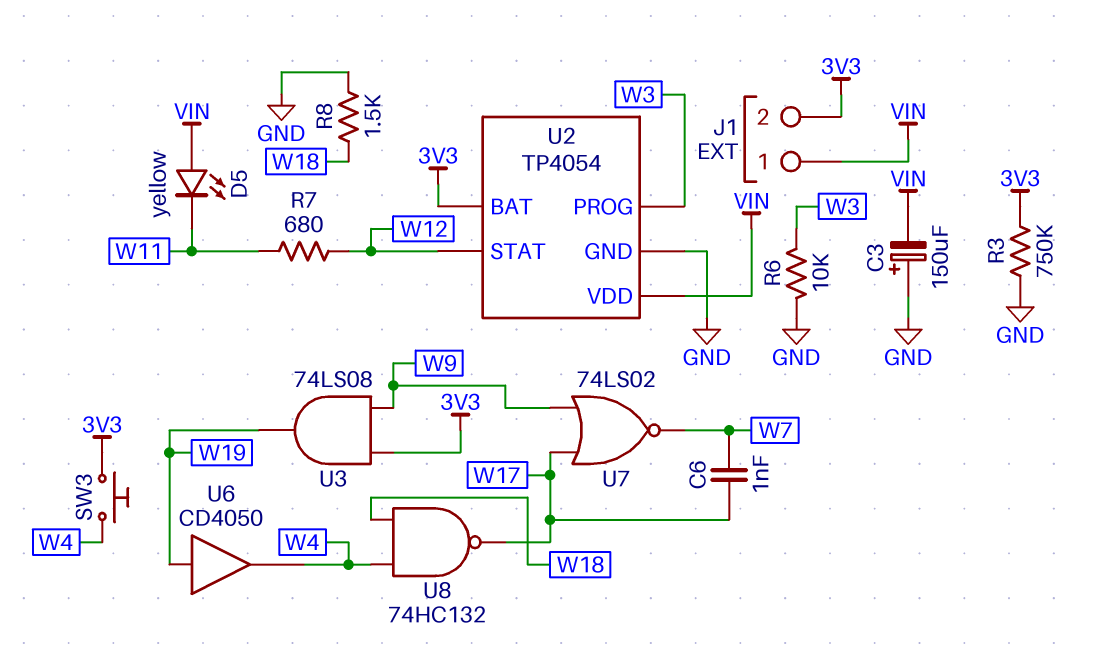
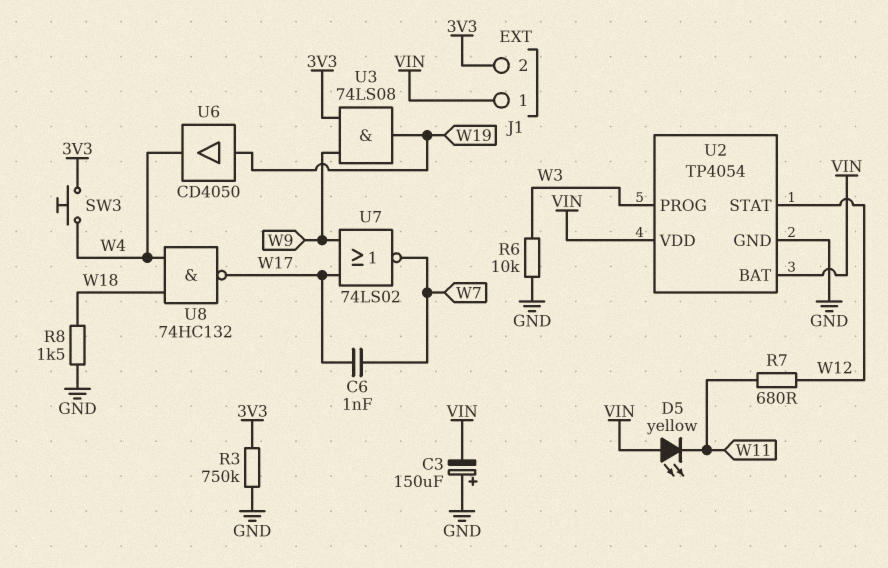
U2 pin BAT: 3V3 -> VIN

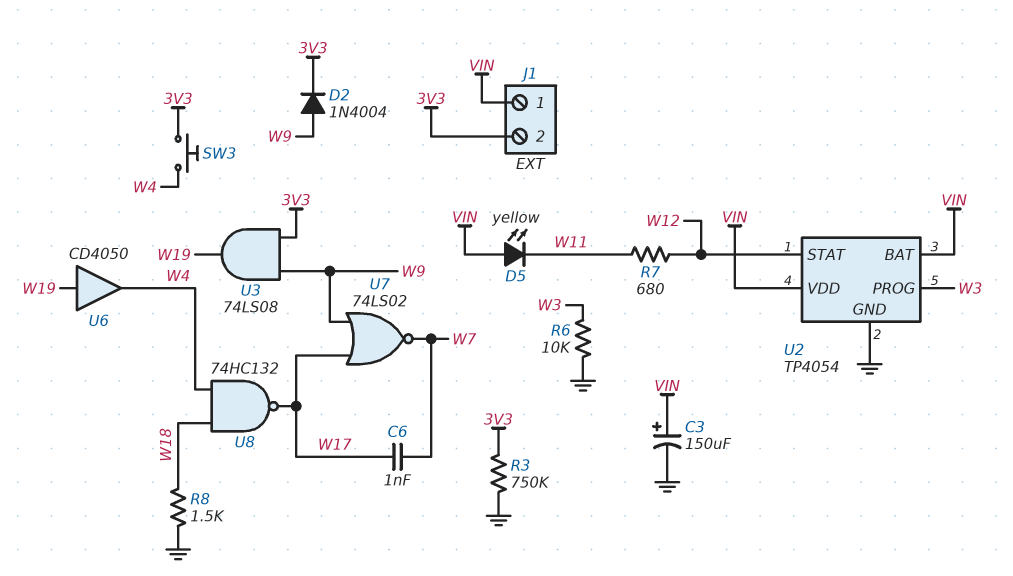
C3: 150uF (plus GND, minus VIN) -> 150uF (plus VIN, minus GND)
D2: none -> diode 1N4004 (A W9, K 3V3)

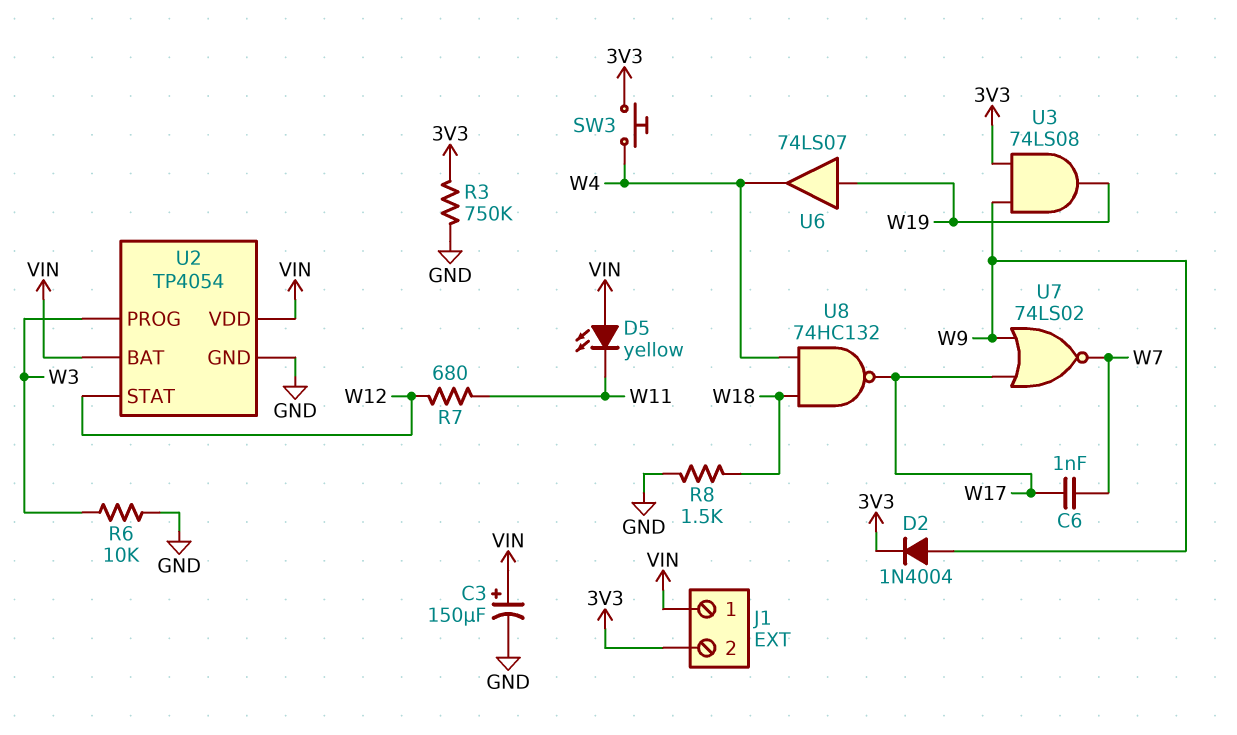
U6: buffer CD4050 (in W19, out W4) -> buffer 74LS07 (in W19, out W4)

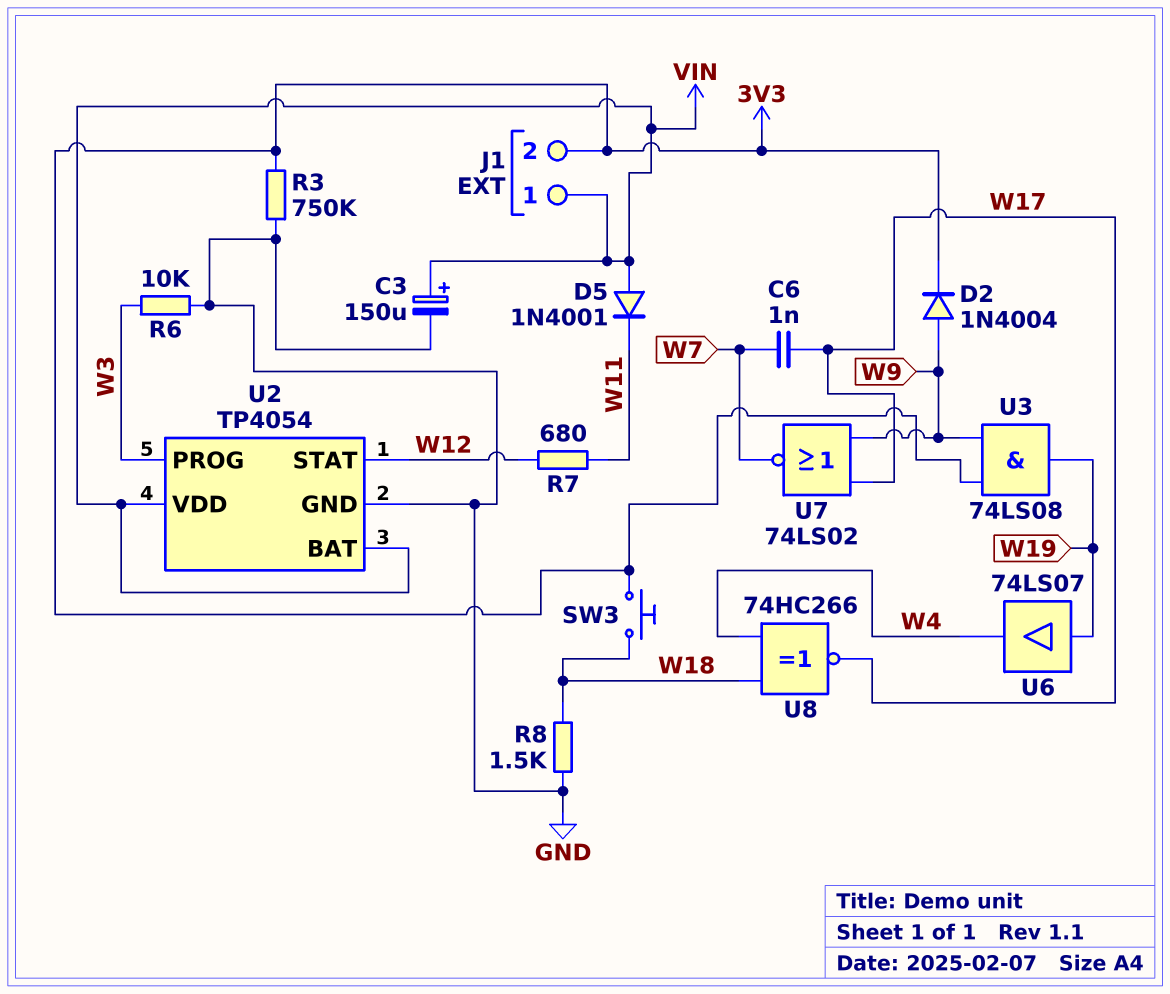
D5: LED yellow (A VIN, K W11) -> diode 1N4001 (A VIN, K W11)
SW3: button (3V3, W4) -> button (3V3, W18)
U8: NAND 74HC132 (in W4, in W18, out W17) -> XNOR 74HC266 (in W4, in W18, out W17)

